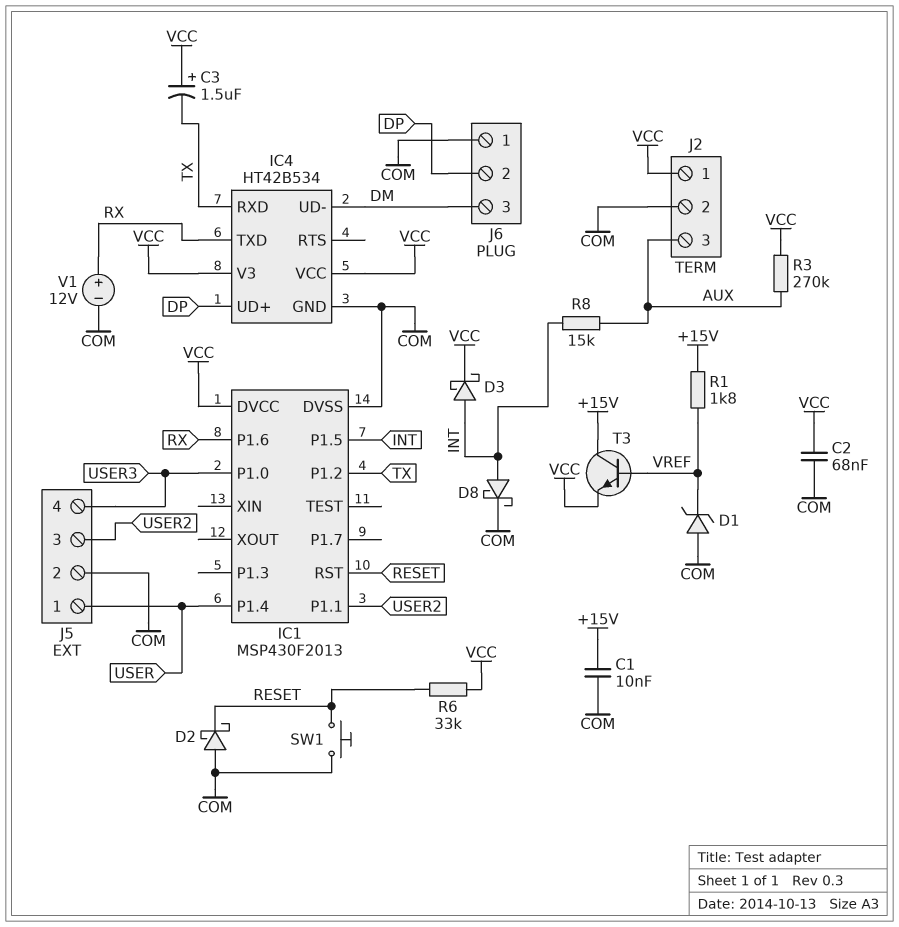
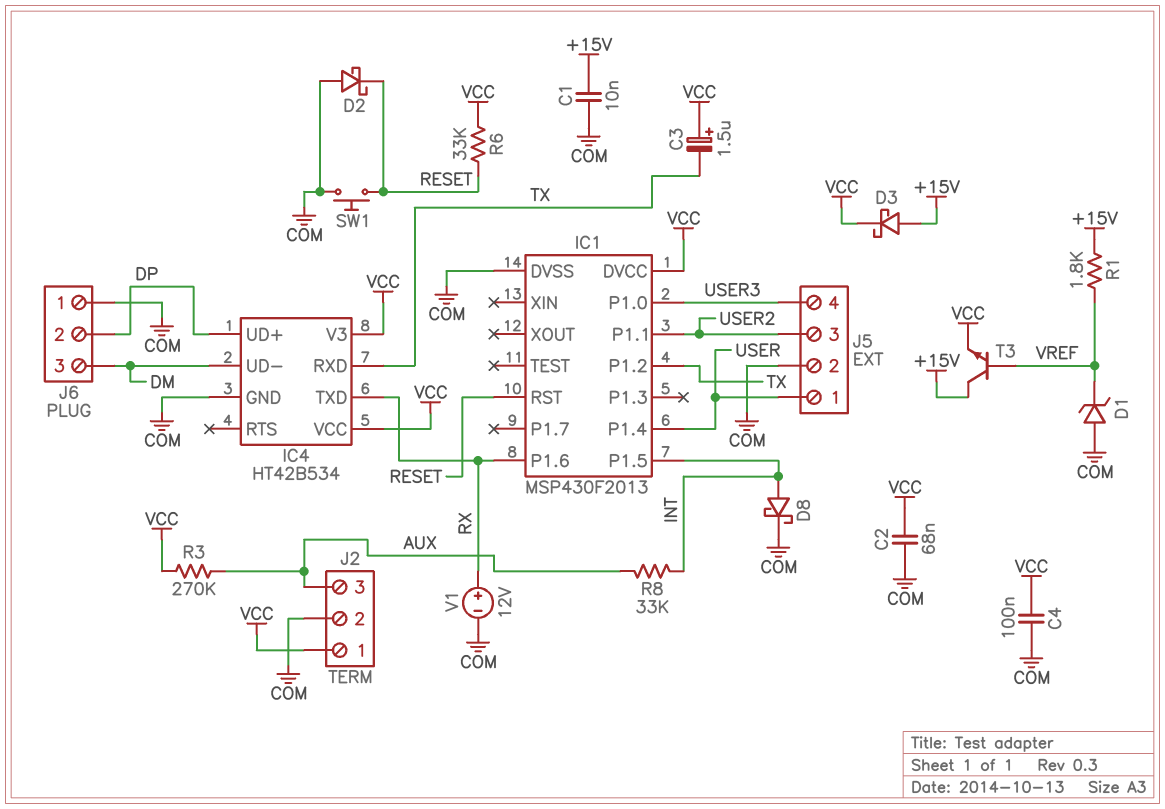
C4: none -> 100nF (COM, VCC)
D3: schottky (A INT, K VCC) -> schottky (A +15V, K VCC)
R8: 15k (AUX, INT) -> 33k (AUX, INT)

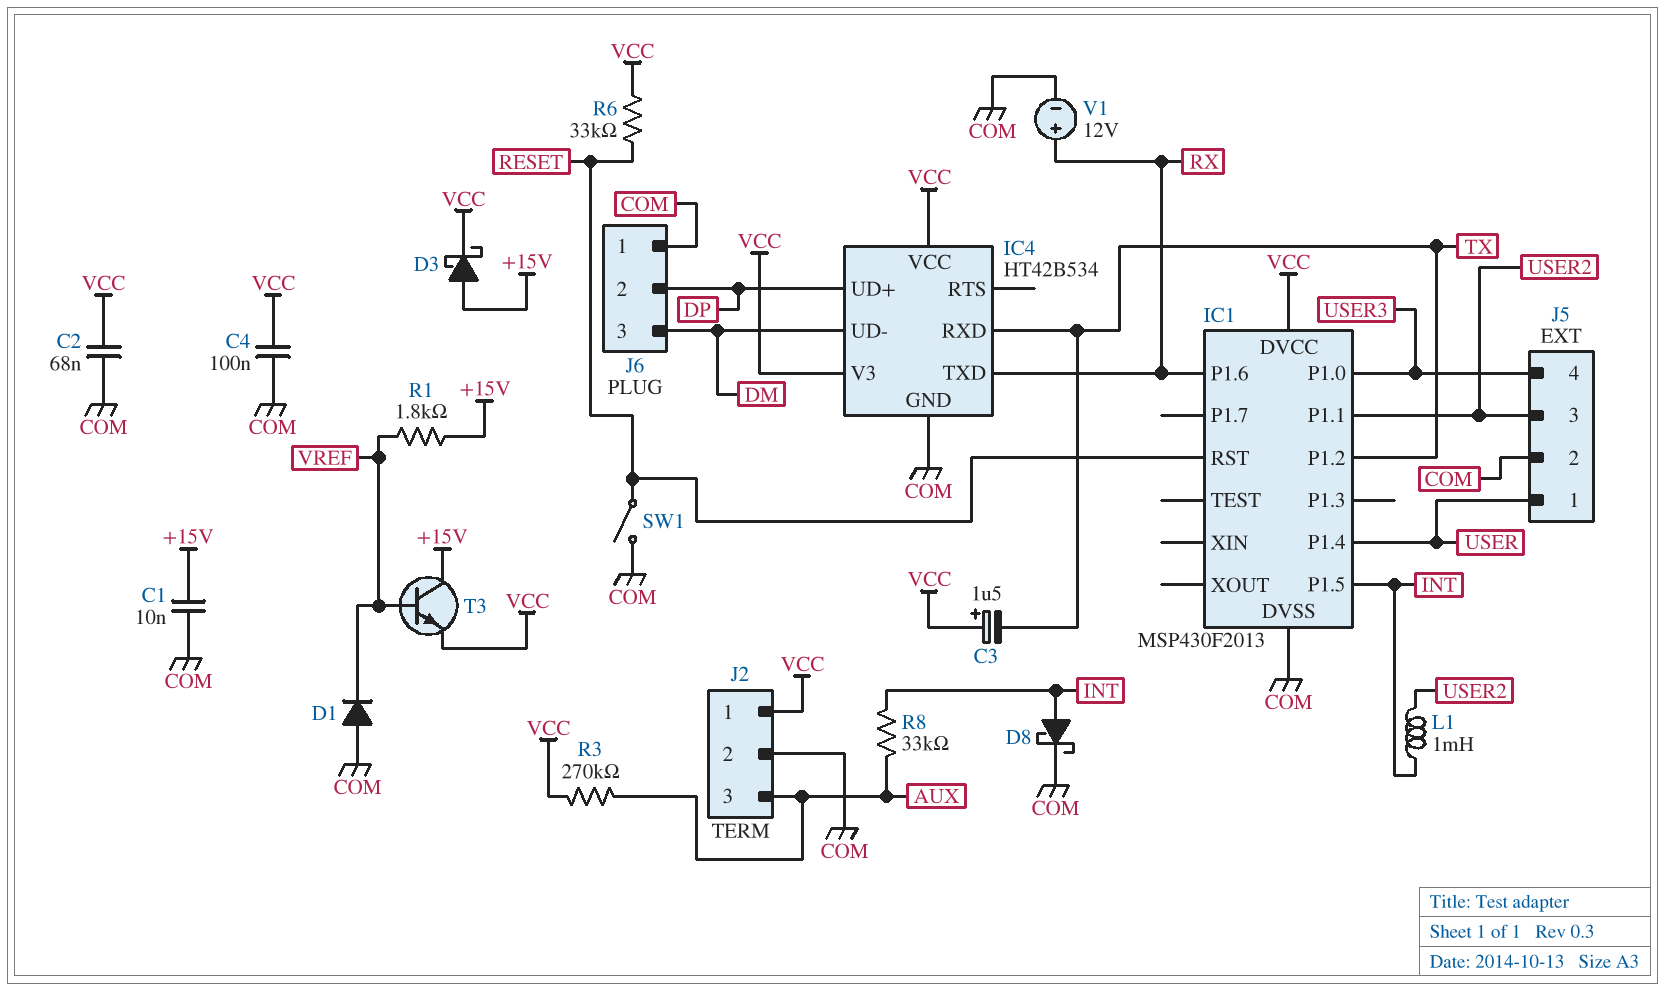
D1: zener (A COM, K VREF) -> diode (A COM, K VREF)
D2: schottky (A COM, K RESET) -> none
L1: none -> 1mH (INT, USER2)
SW1: button (COM, RESET) -> switch (COM, RESET)

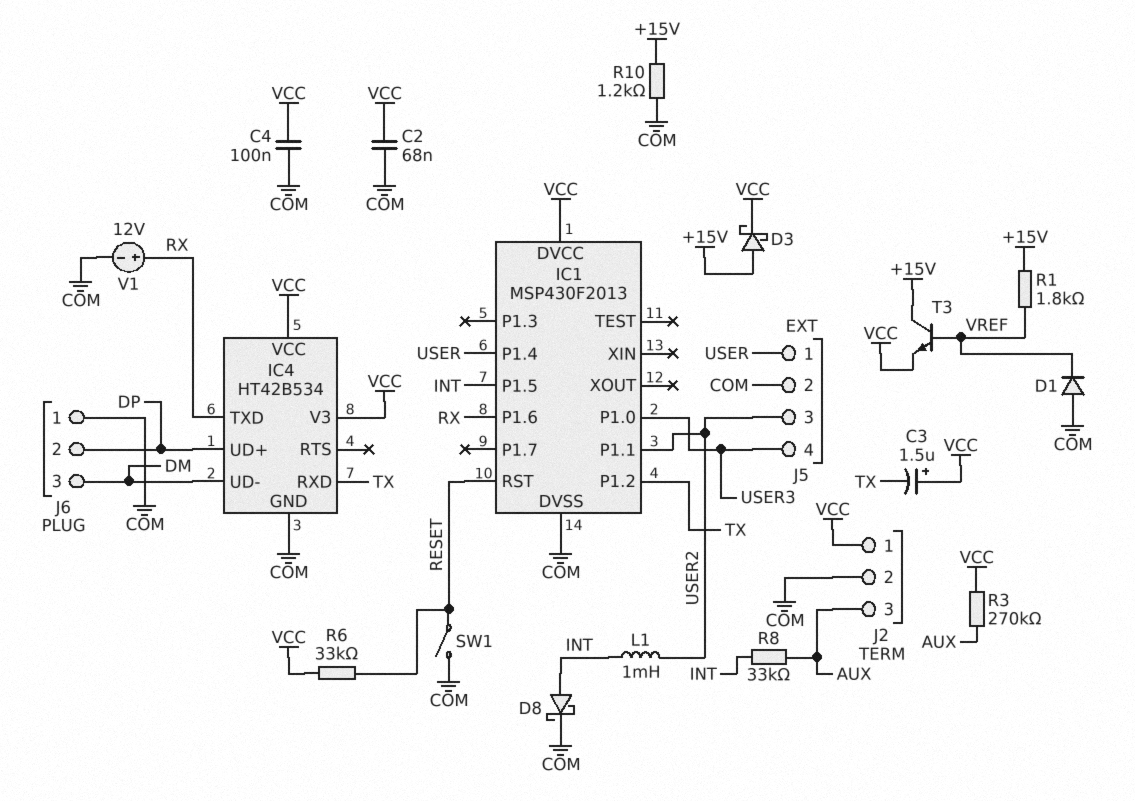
C1: 10nF (+15V, COM) -> none
R10: none -> 1.2k (+15V, COM)

